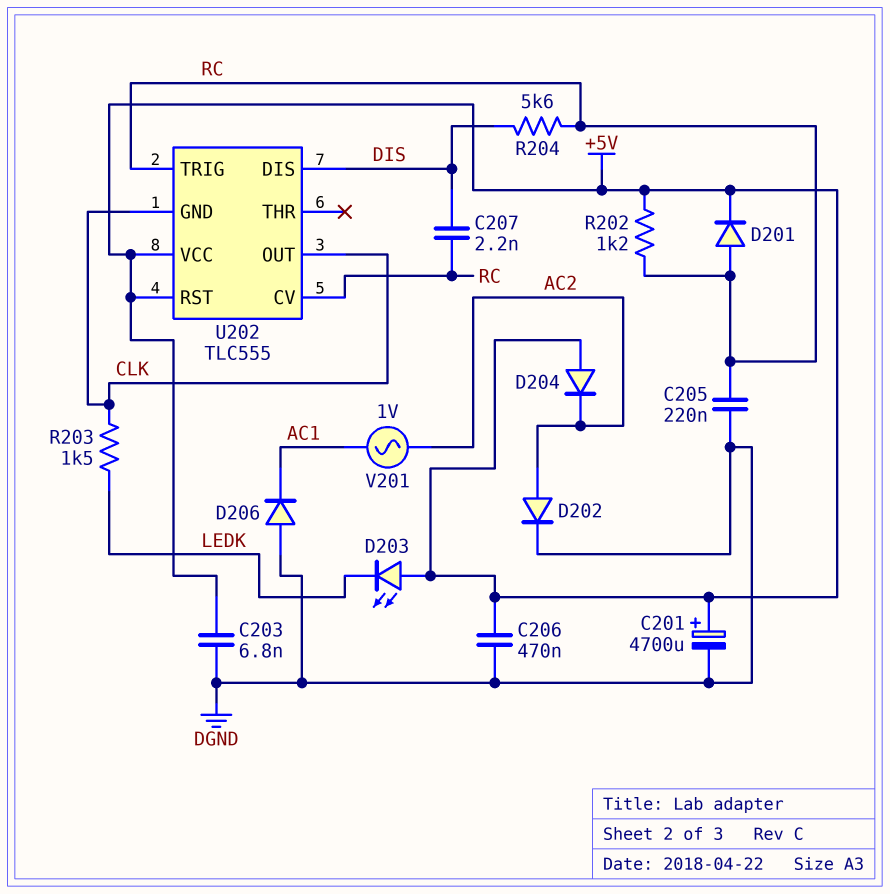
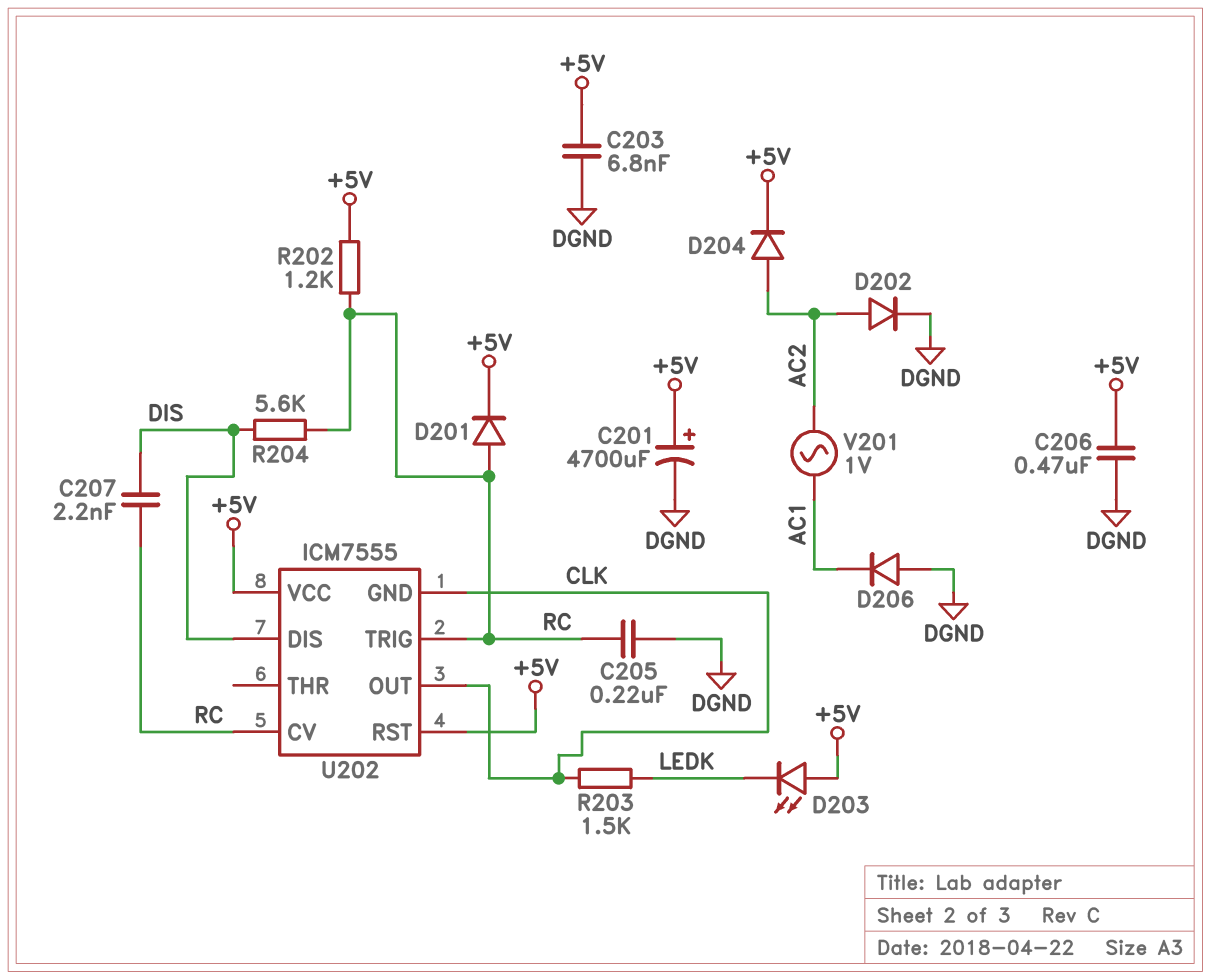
D204: diode (A +5V, K AC2) -> diode (A AC2, K +5V)
U202: TLC555 -> ICM7555

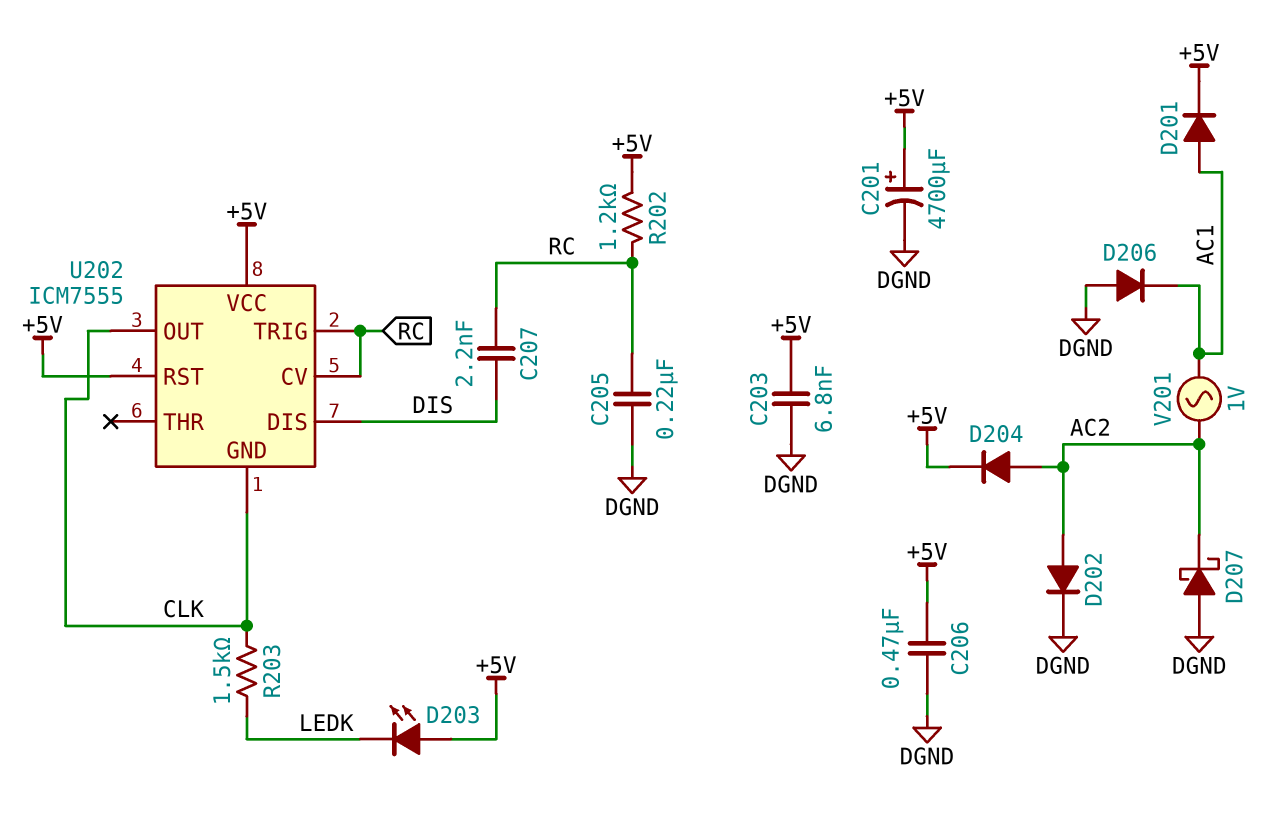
D201: diode (A RC, K +5V) -> diode (A AC1, K +5V)
D207: none -> schottky (A DGND, K AC2)
R204: 5.6k (DIS, RC) -> none

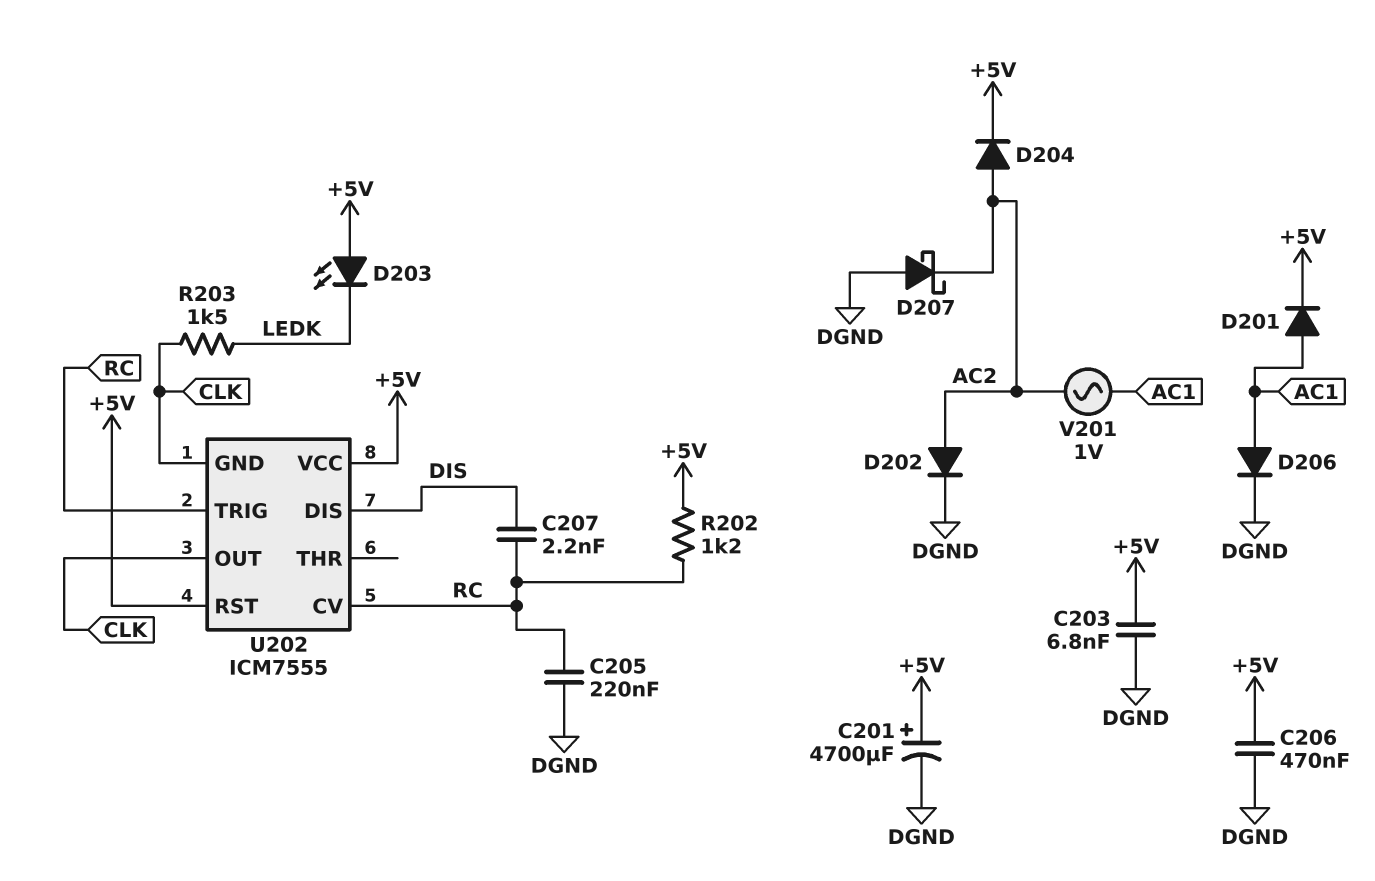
D206: diode (A DGND, K AC1) -> diode (A AC1, K DGND)

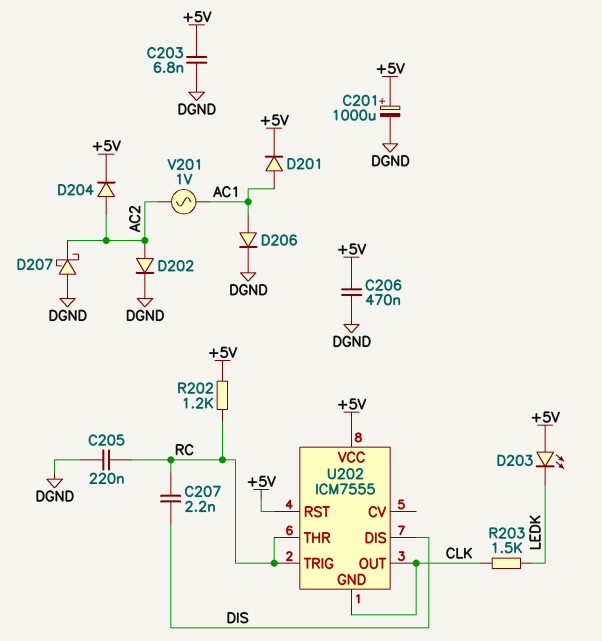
C201: 4700uF (plus +5V, minus DGND) -> 1000uF (plus +5V, minus DGND)
U202 pin CV: RC -> none
U202 pin THR: none -> RC

